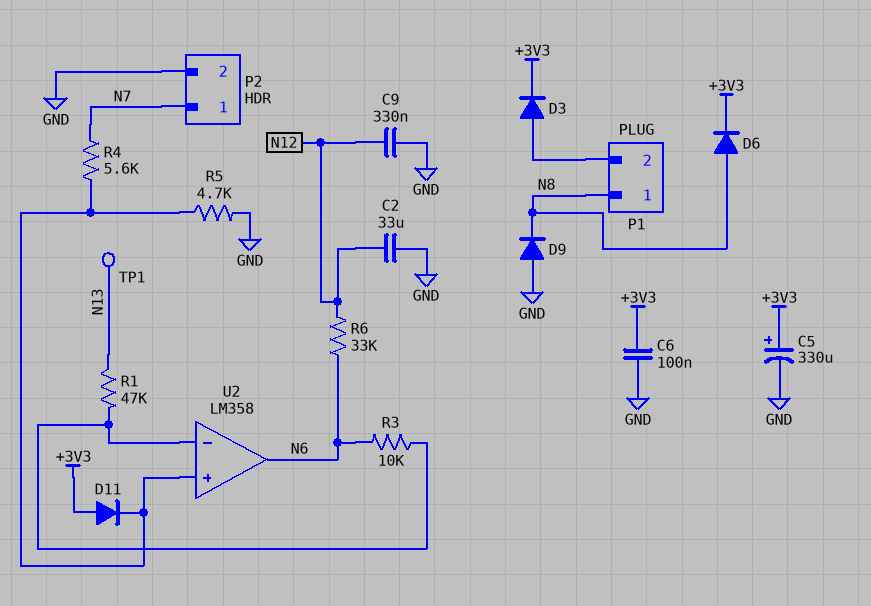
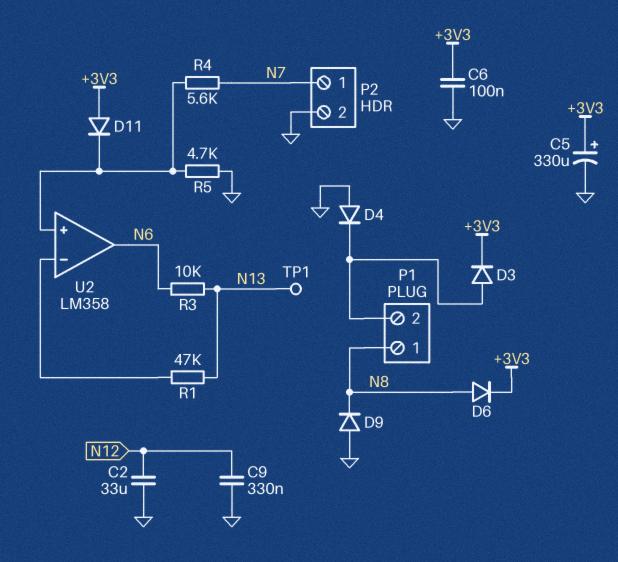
D4: none -> diode (A GND, K P1/2)
R3: 10k (N6, U2/in-) -> 10k (N6, N13)
R6: 33k (N6, N12) -> none

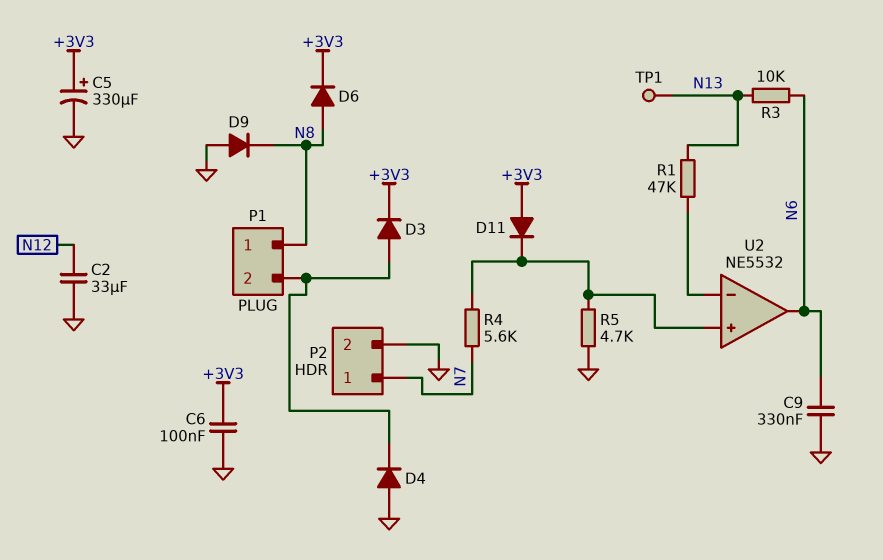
C9: 330nF (GND, N12) -> 330nF (GND, N6)
U2: LM358 -> NE5532

